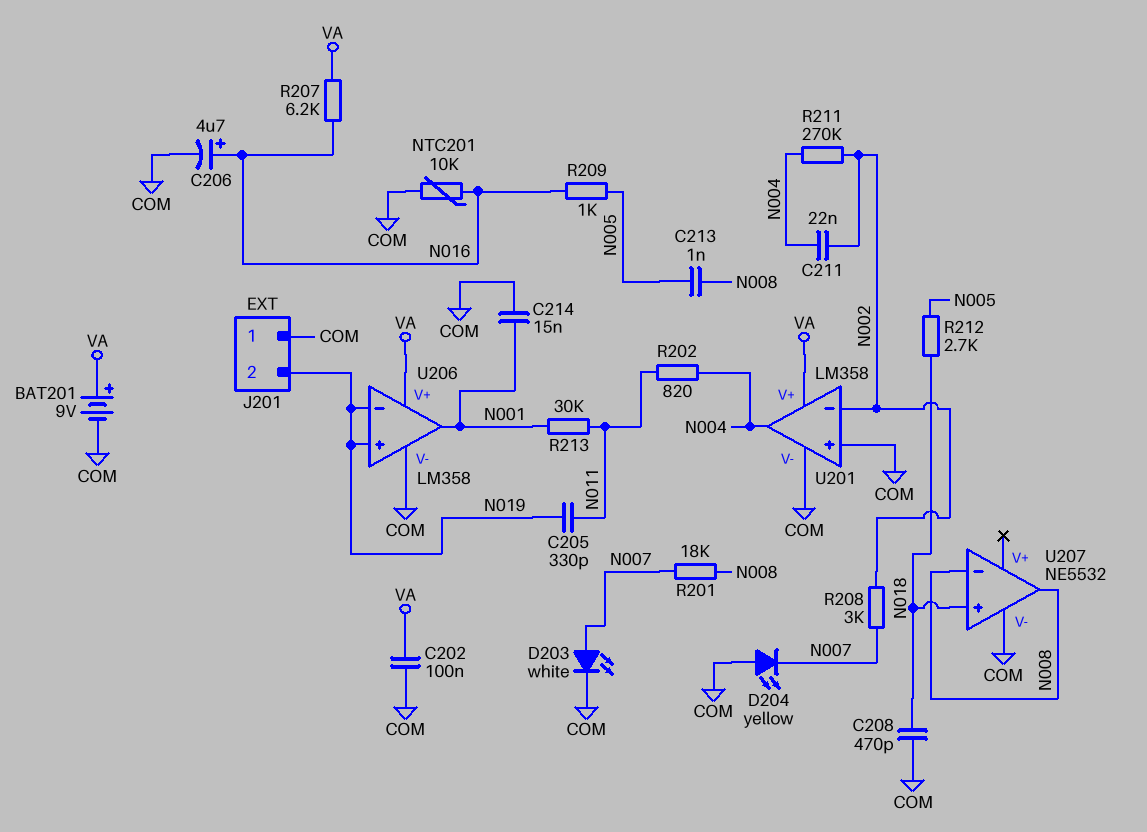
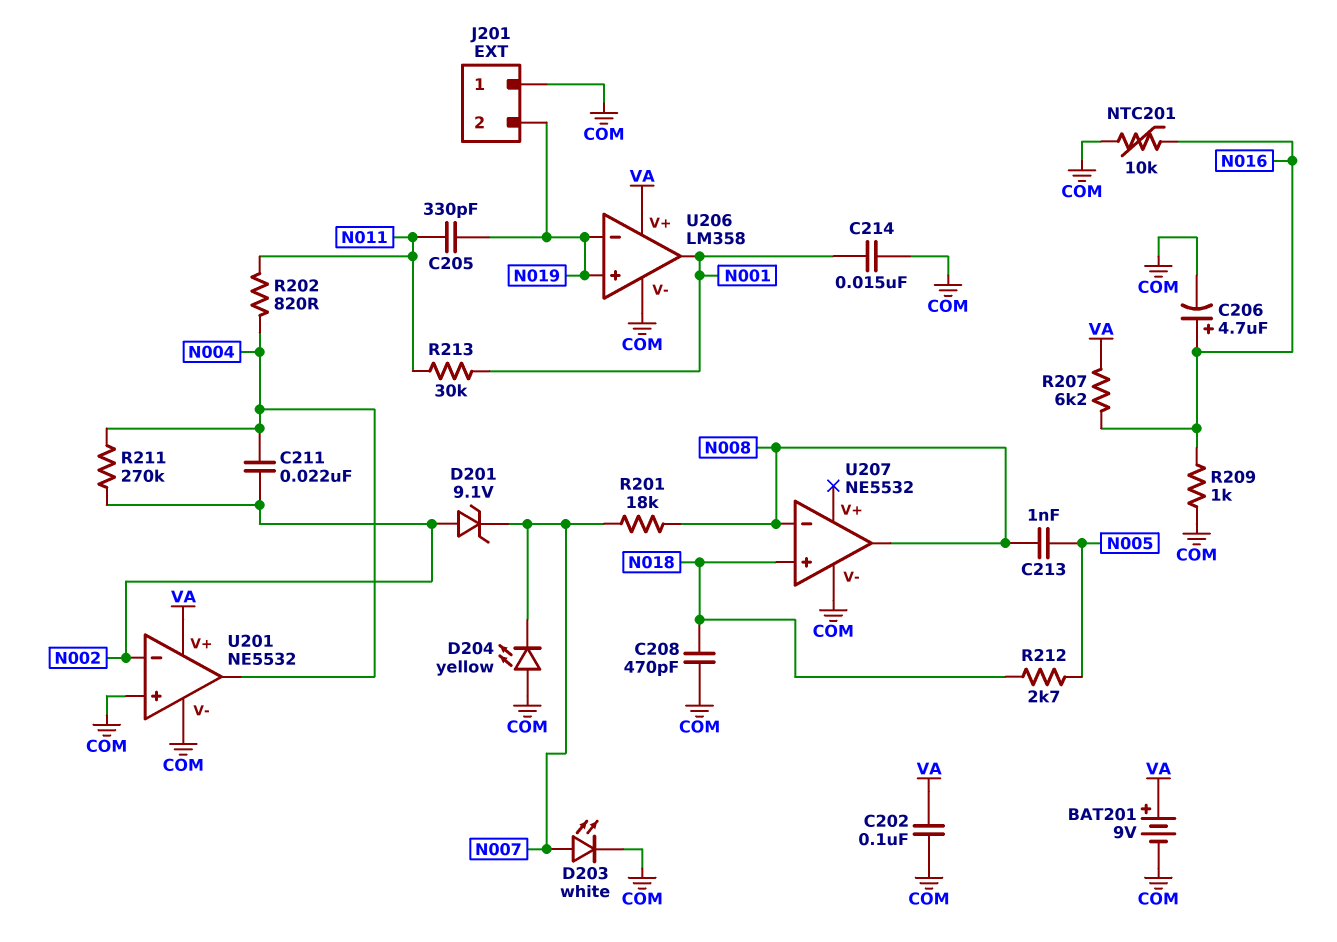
D201: none -> zener 9.1V (A N002, K N007)
R208: 3k (N002, N007) -> none
R209: 1k (N005, N016) -> 1k (COM, N016)
U201: LM358 -> NE5532

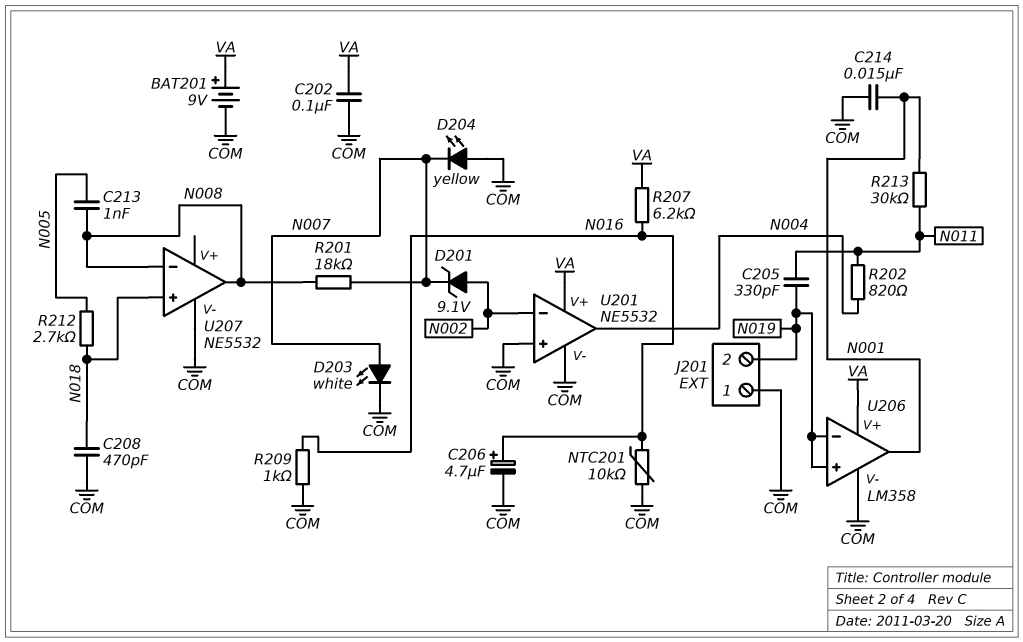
C211: 22nF (N002, N004) -> none
R211: 270k (N002, N004) -> none

